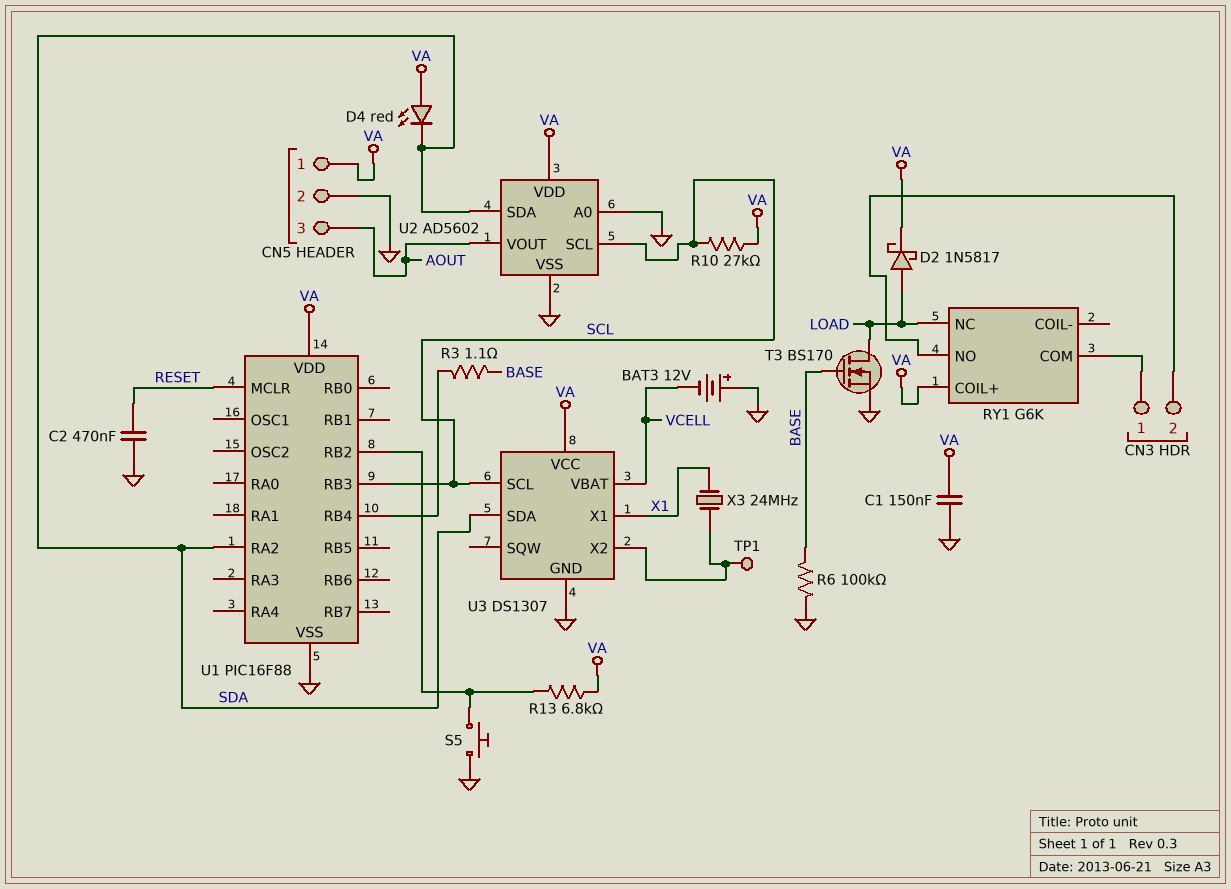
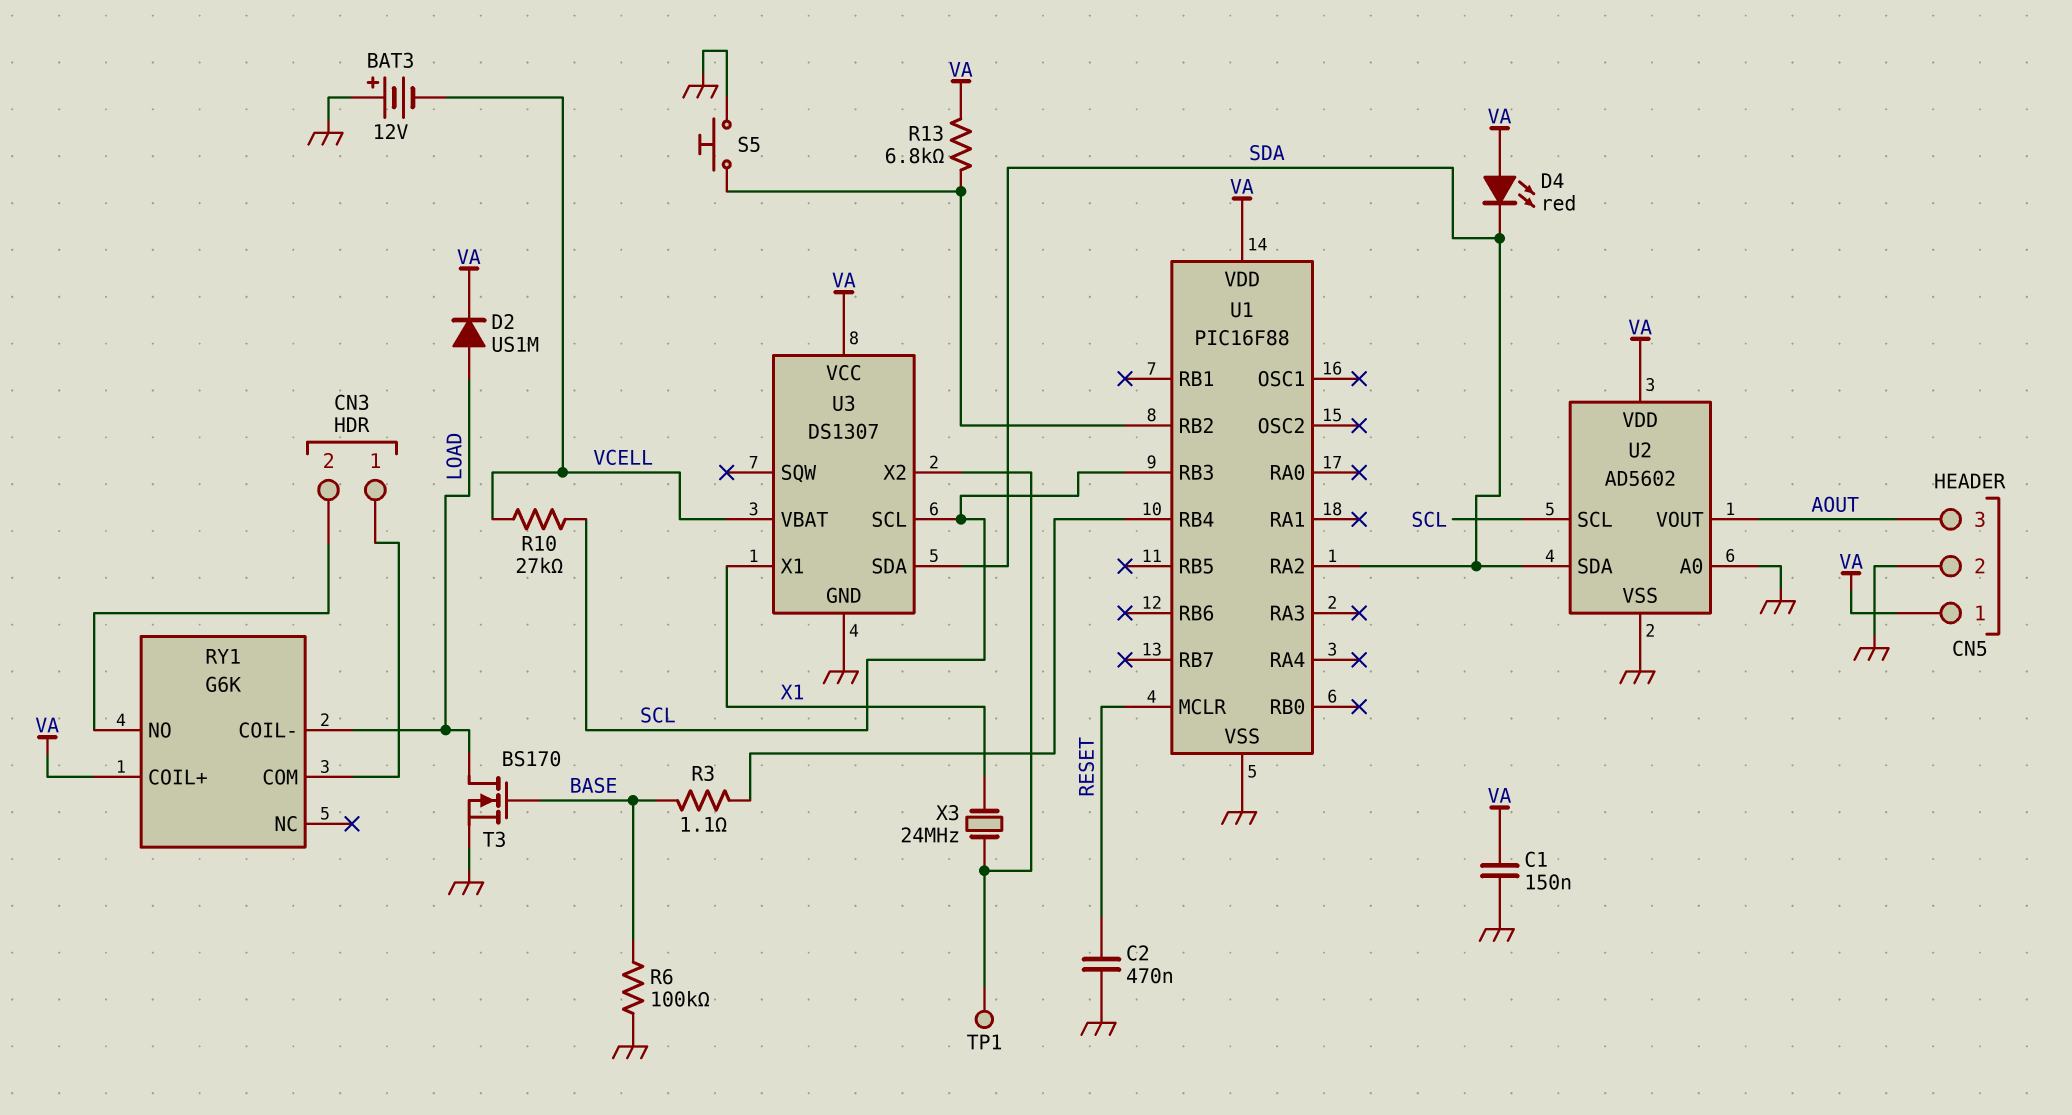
D2: schottky 1N5817 (A LOAD, K VA) -> diode US1M (A LOAD, K VA)
R10: 27k (SCL, VA) -> 27k (SCL, VCELL)
RY1 pin COIL-: none -> LOAD
RY1 pin NC: LOAD -> none

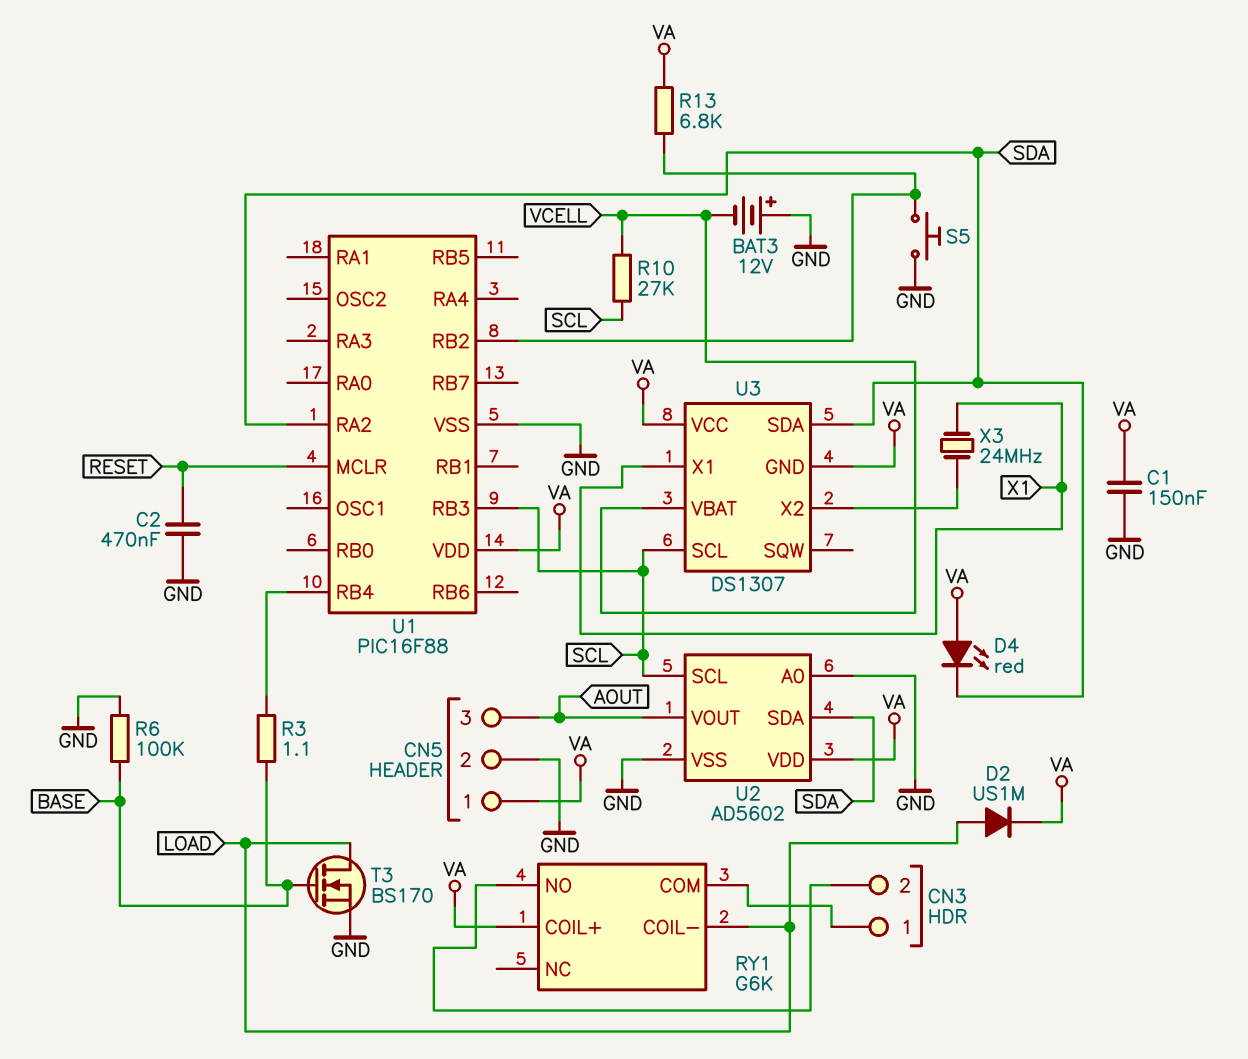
TP1: test point (U3/X2) -> none
U3 pin GND: GND -> VA

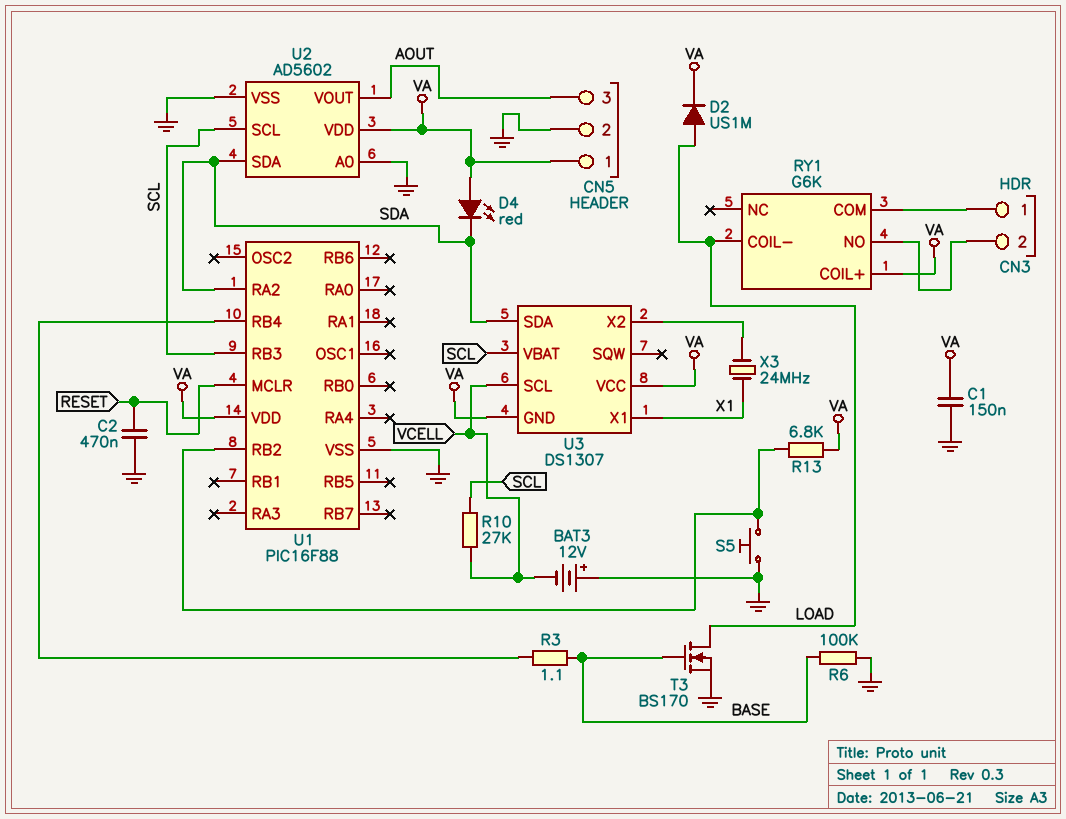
U3 pin SCL: SCL -> VCELL
U3 pin VBAT: VCELL -> SCL

